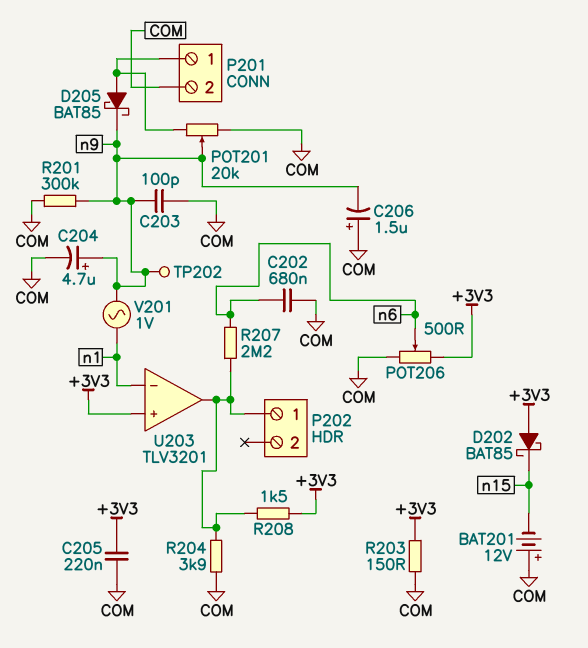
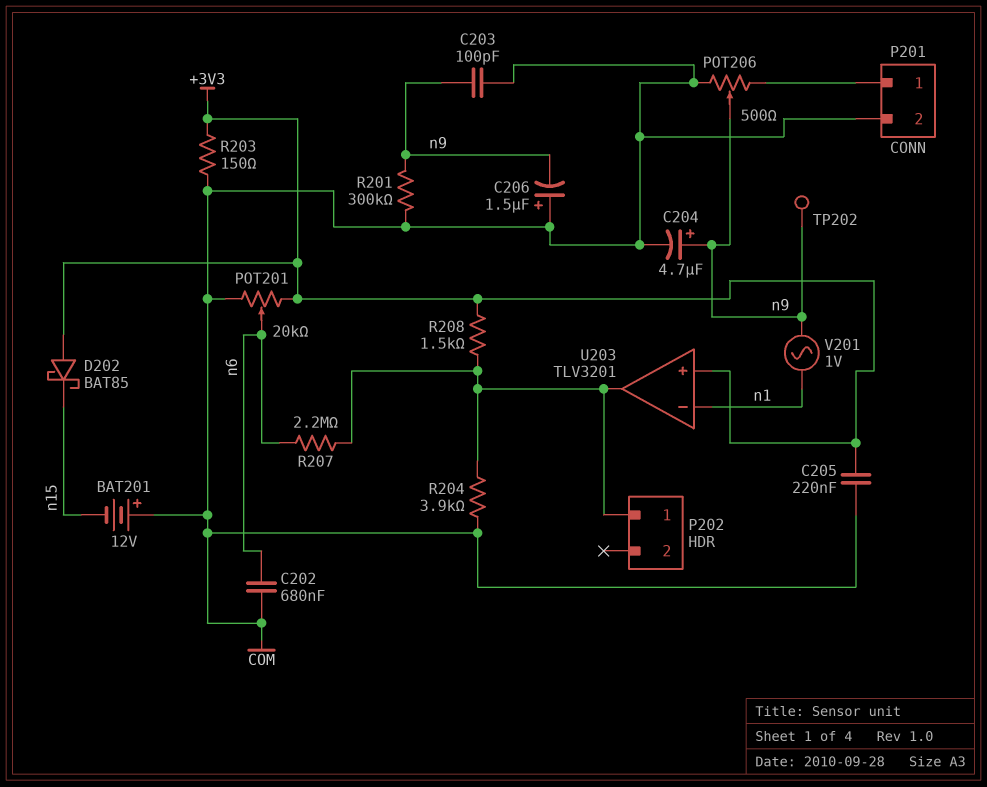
D205: schottky BAT85 (A P201/1, K n9) -> none
POT201: 20k (COM, P201/1, wiper n9) -> 20k (+3V3, COM, wiper n6)
POT206: 500 (+3V3, COM, wiper n6) -> 500 (COM, P201/1, wiper n9)

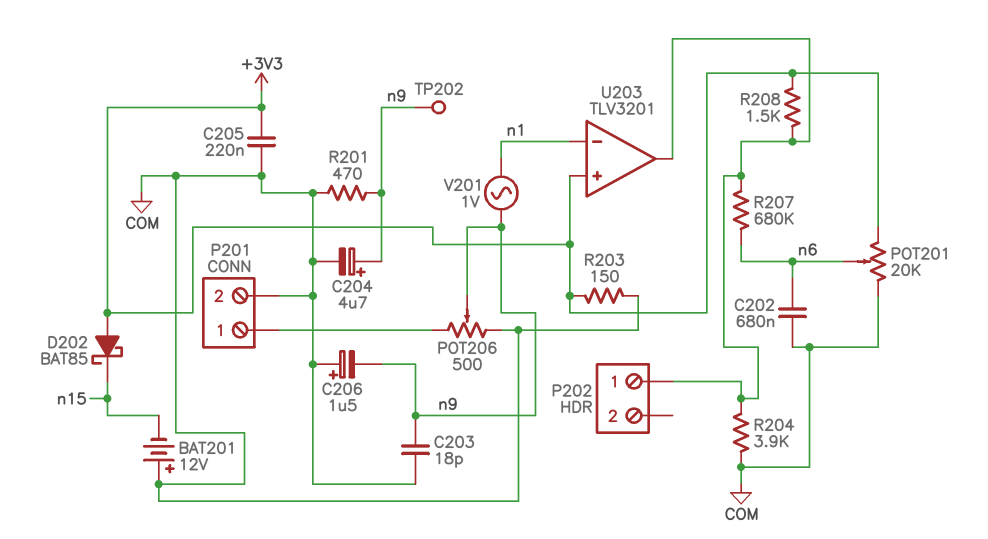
C203: 100pF (COM, n9) -> 18pF (COM, n9)
R201: 300k (COM, n9) -> 470 (COM, n9)
R207: 2.2M (P202/1, n6) -> 680k (P202/1, n6)

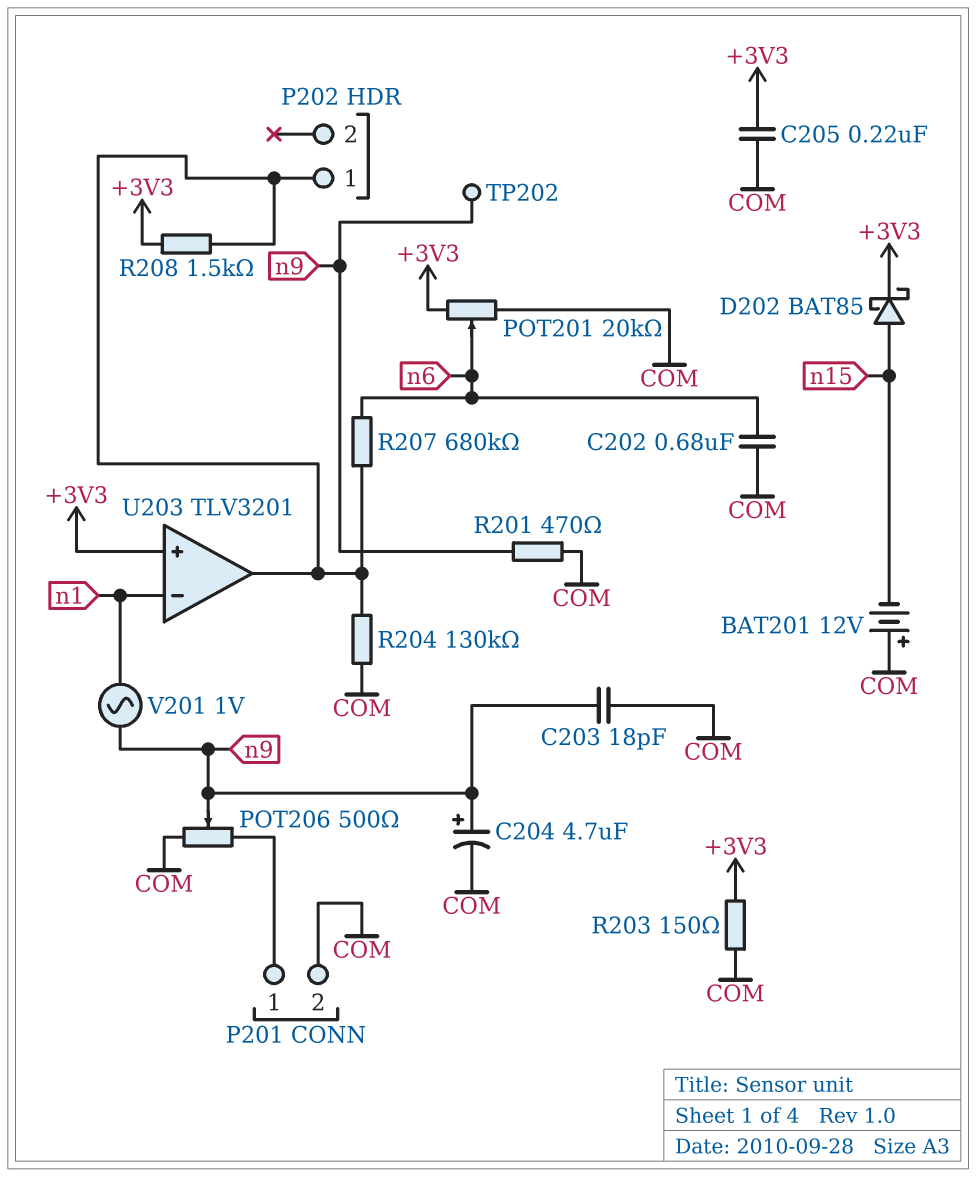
C206: 1.5uF (plus COM, minus n9) -> none
D202: schottky BAT85 (A +3V3, K n15) -> schottky BAT85 (A n15, K +3V3)
R204: 3.9k (COM, P202/1) -> 130k (COM, P202/1)

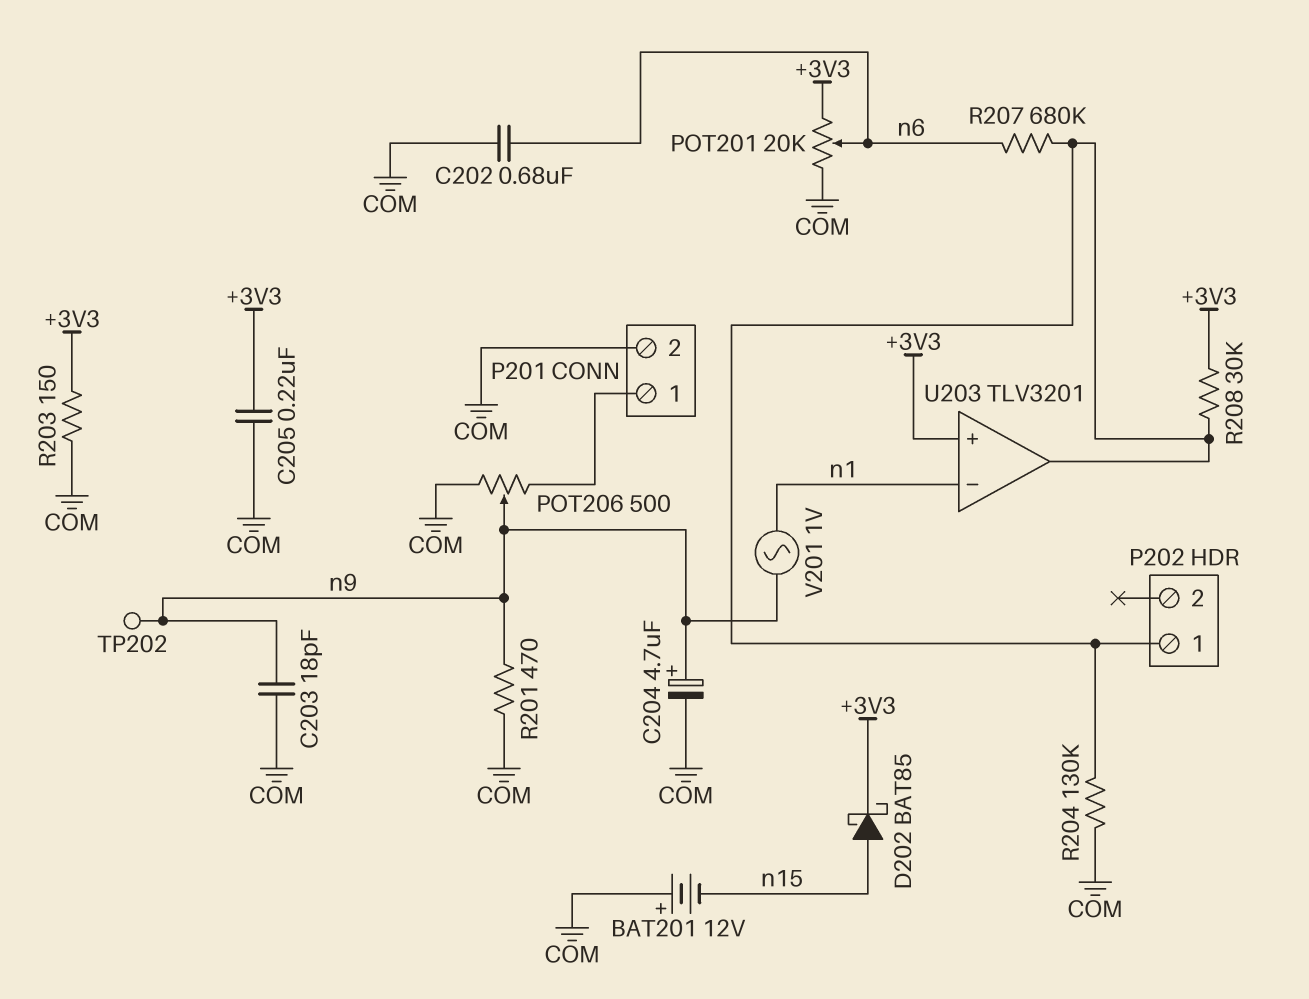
R208: 1.5k (+3V3, P202/1) -> 30k (+3V3, P202/1)

